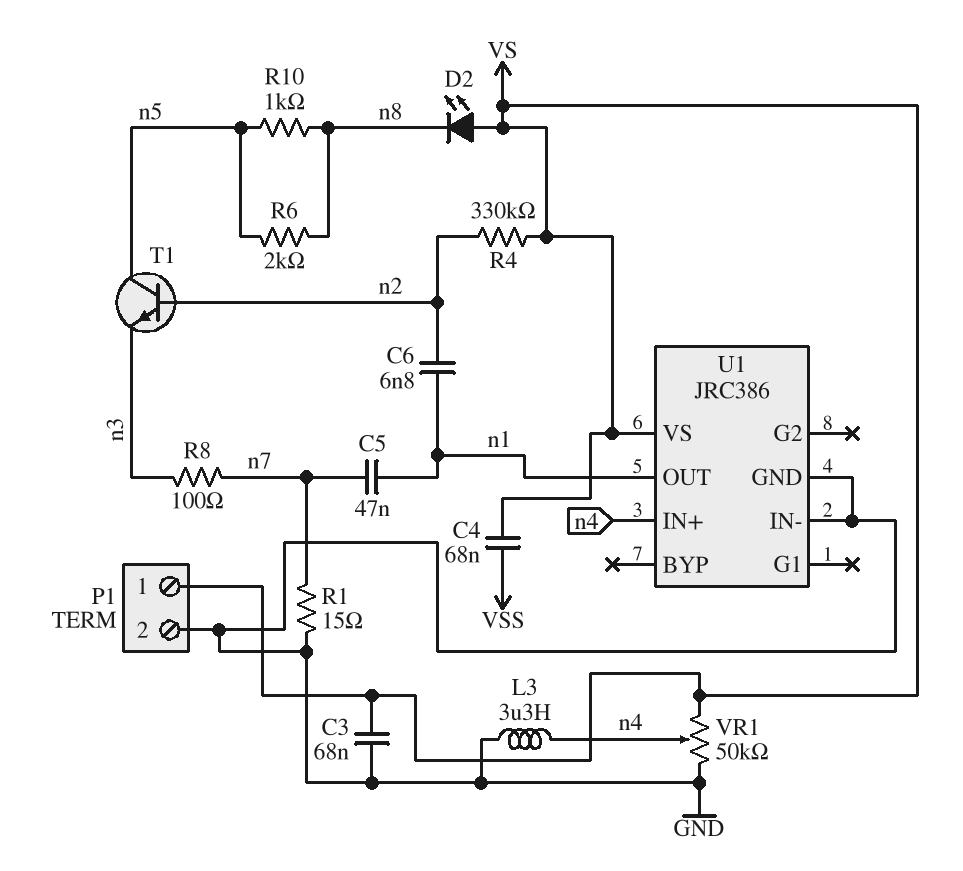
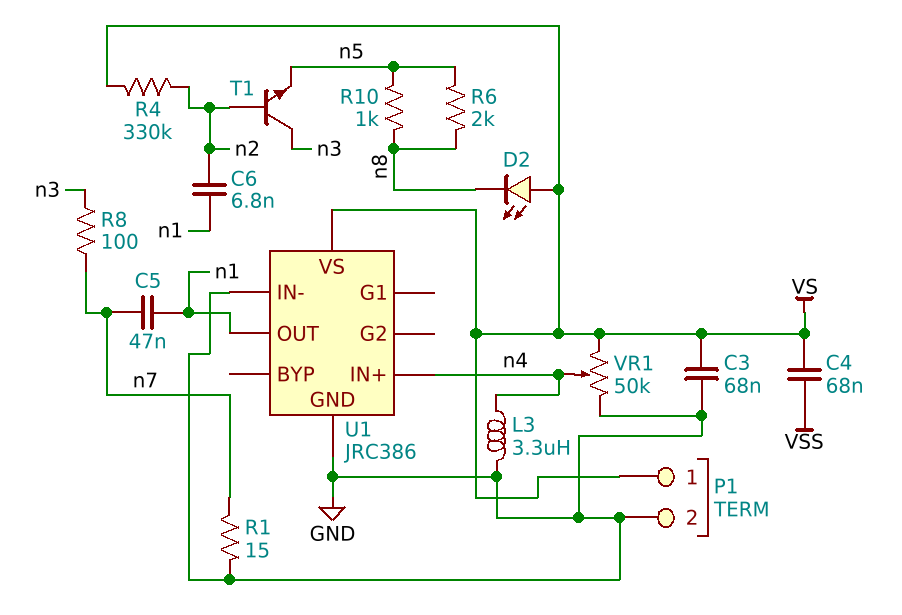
T1: NPN (B n2, C n5, E n3) -> NPN (B n2, C n3, E n5)

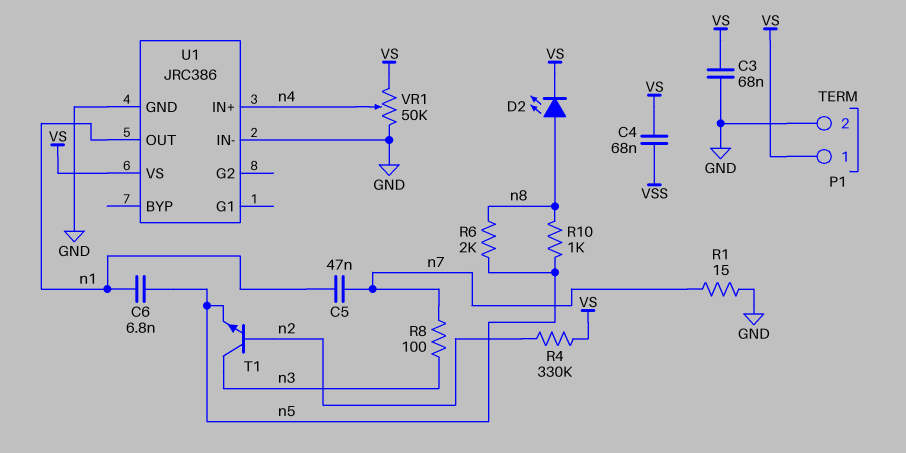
C6: 6.8nF (n1, n2) -> 6.8nF (n1, n5)
D2: LED (A VS, K n8) -> LED (A n8, K VS)
L3: 3.3uH (GND, n4) -> none

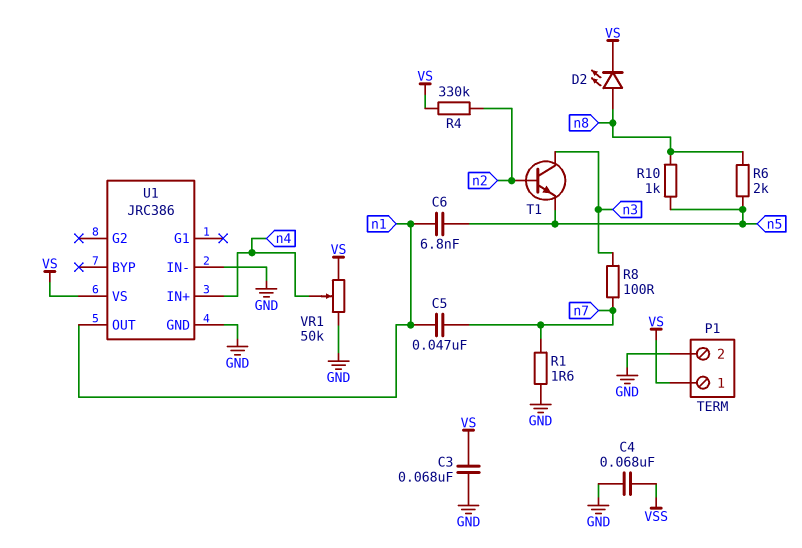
C4: 68nF (VS, VSS) -> 68nF (GND, VSS)
R1: 15 (GND, n7) -> 1.6 (GND, n7)

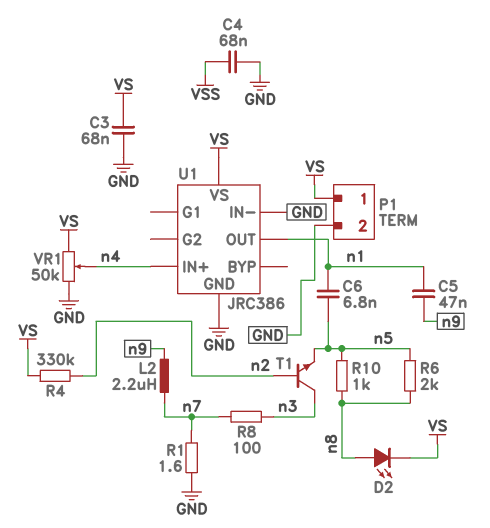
C5: 47nF (n1, n7) -> 47nF (n1, n9)
L2: none -> 2.2uH (n7, n9)

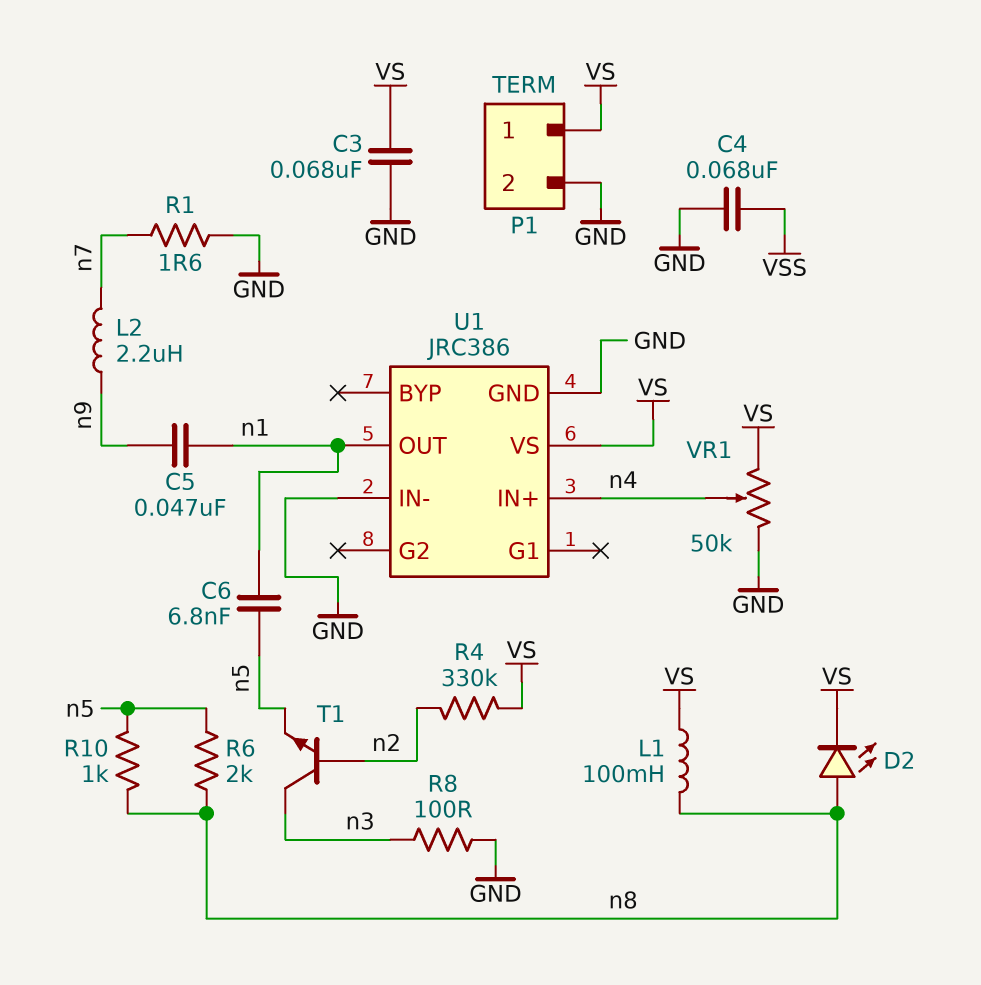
L1: none -> 100mH (VS, n8)
R8: 100 (n3, n7) -> 100 (GND, n3)

